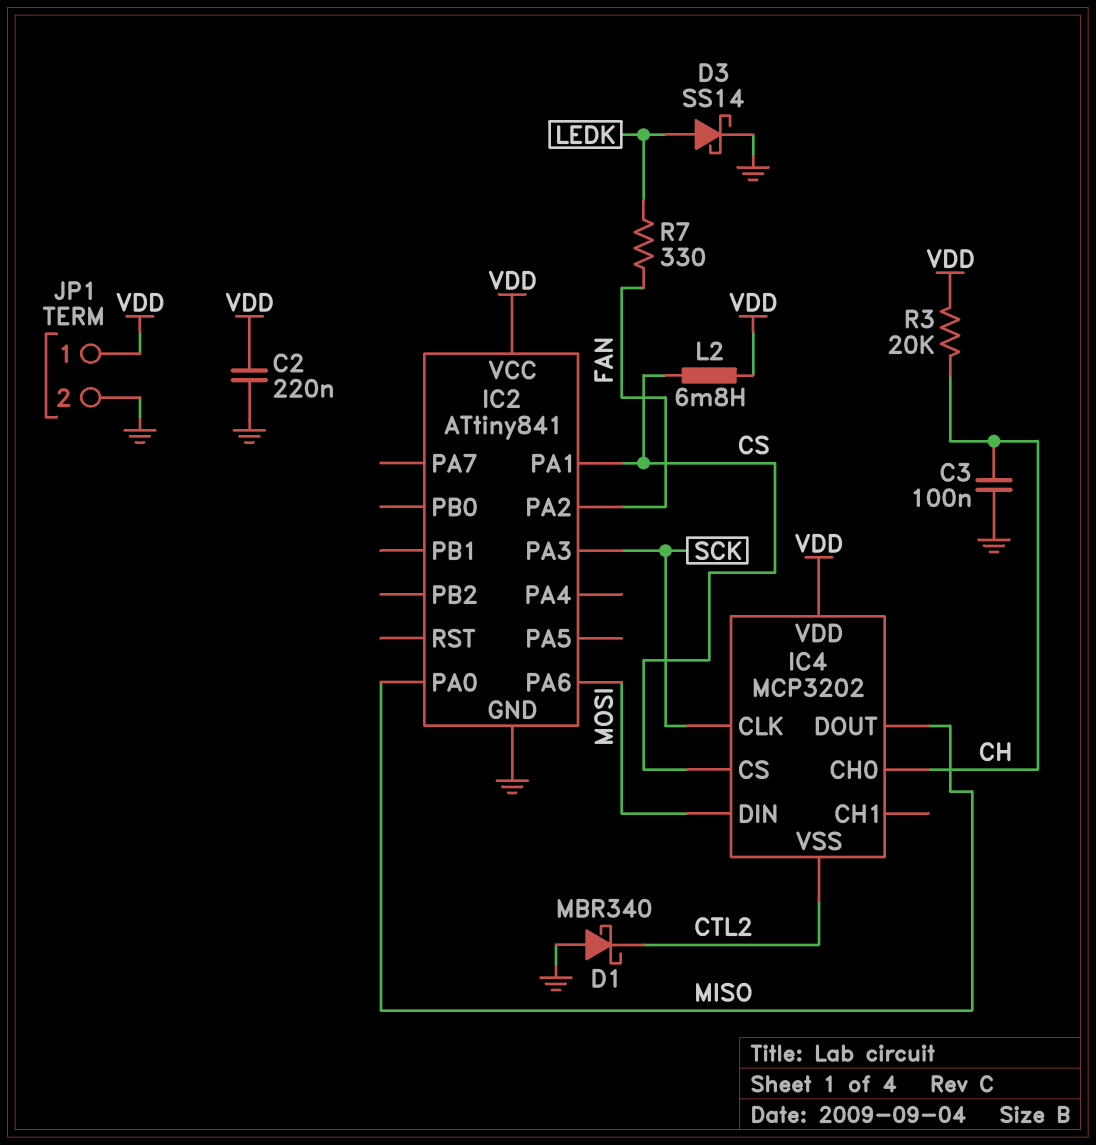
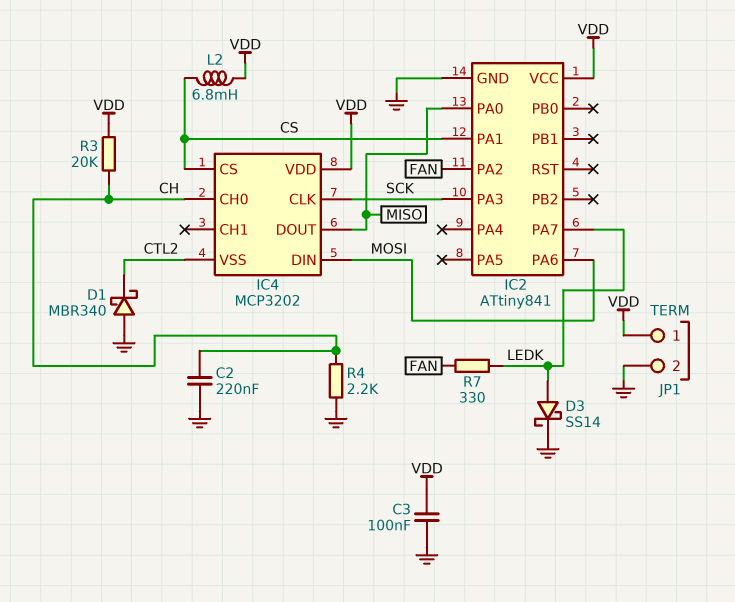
C2: 220nF (GND, VDD) -> 220nF (CH, GND)
C3: 100nF (CH, GND) -> 100nF (GND, VDD)
IC2 pin PA7: none -> LEDK
R4: none -> 2.2k (CH, GND)

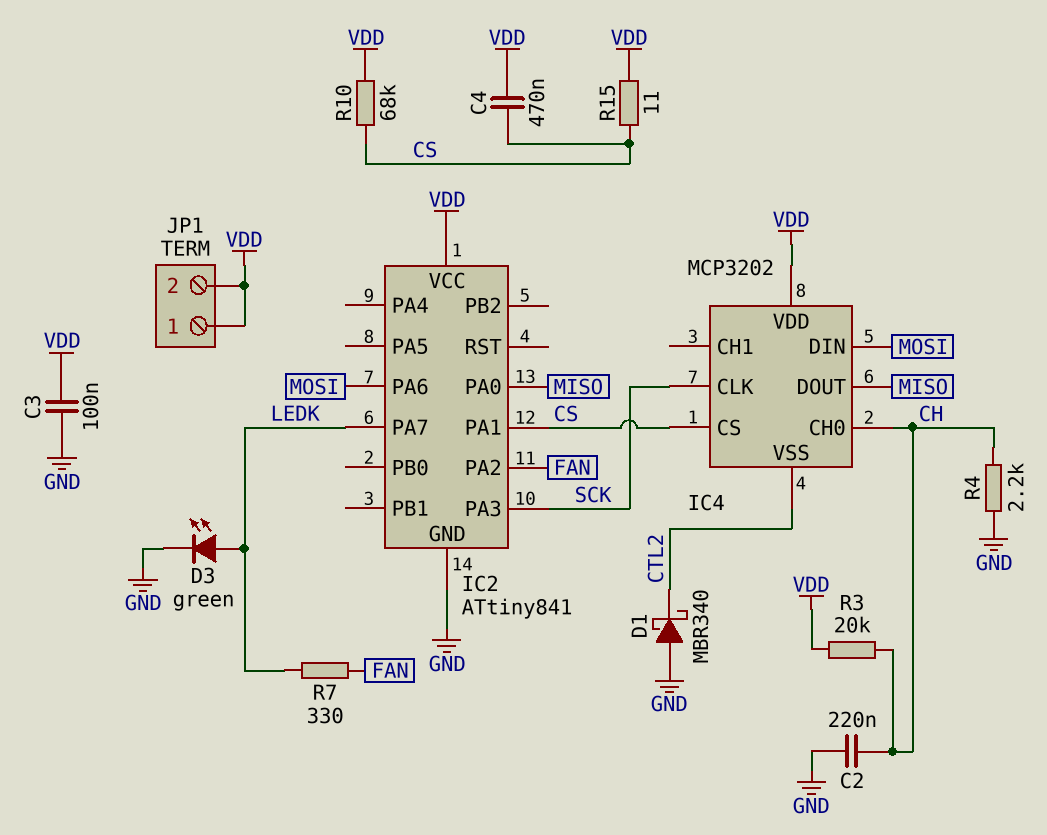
C4: none -> 470nF (CS, VDD)
D3: schottky SS14 (A LEDK, K GND) -> LED green (A LEDK, K GND)
JP1 pin 2: GND -> VDD
L2: 6.8mH (CS, VDD) -> none
R10: none -> 68k (CS, VDD)
R15: none -> 11 (CS, VDD)

